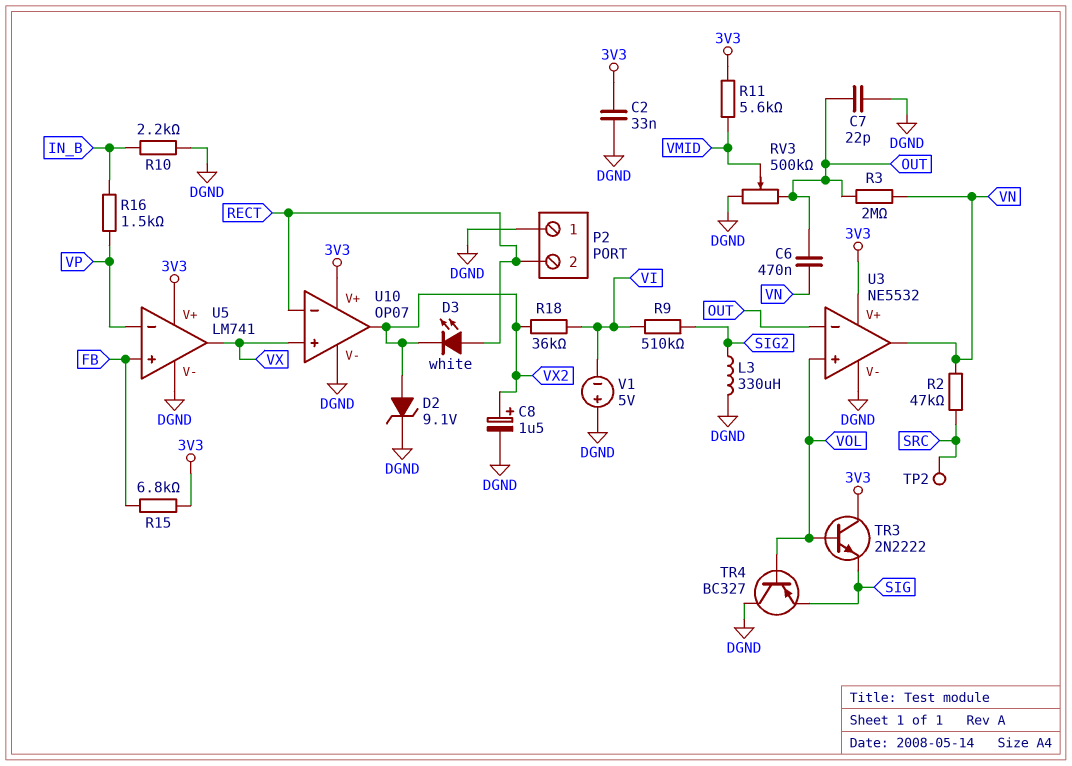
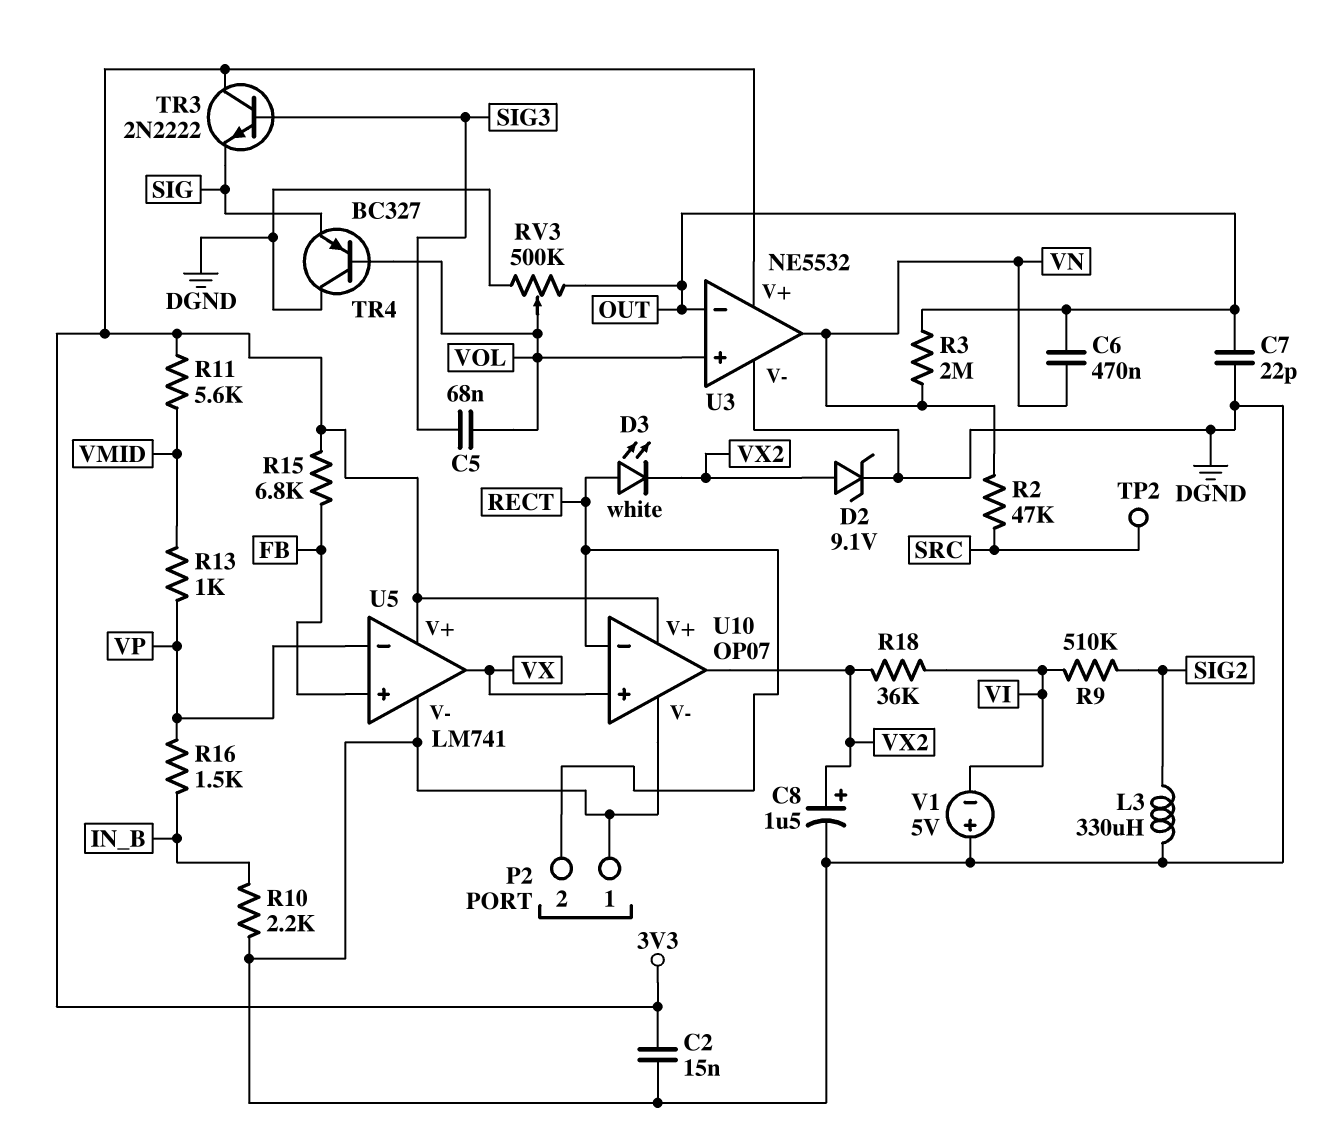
C2: 33nF (3V3, DGND) -> 15nF (3V3, DGND)
C5: none -> 68nF (SIG3, VOL)
R13: none -> 1k (VMID, VP)
RV3: 500k (DGND, OUT, wiper VMID) -> 500k (DGND, OUT, wiper VOL)
TR3: NPN 2N2222 (B VOL, C 3V3, E SIG) -> NPN 2N2222 (B SIG3, C 3V3, E SIG)

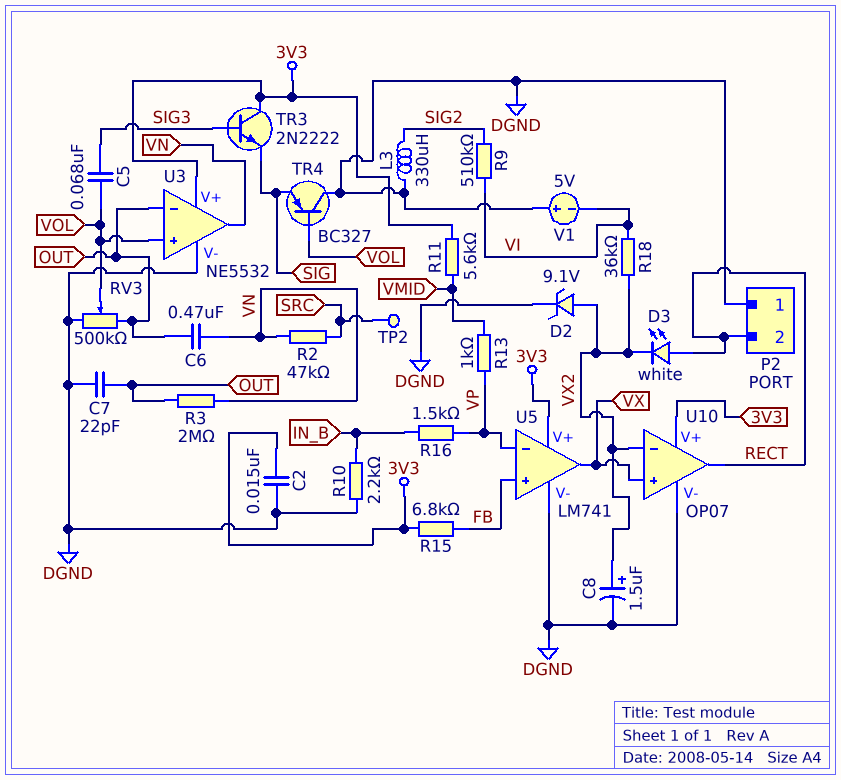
U10 pin in-: RECT -> VX2
U10 pin out: VX2 -> RECT

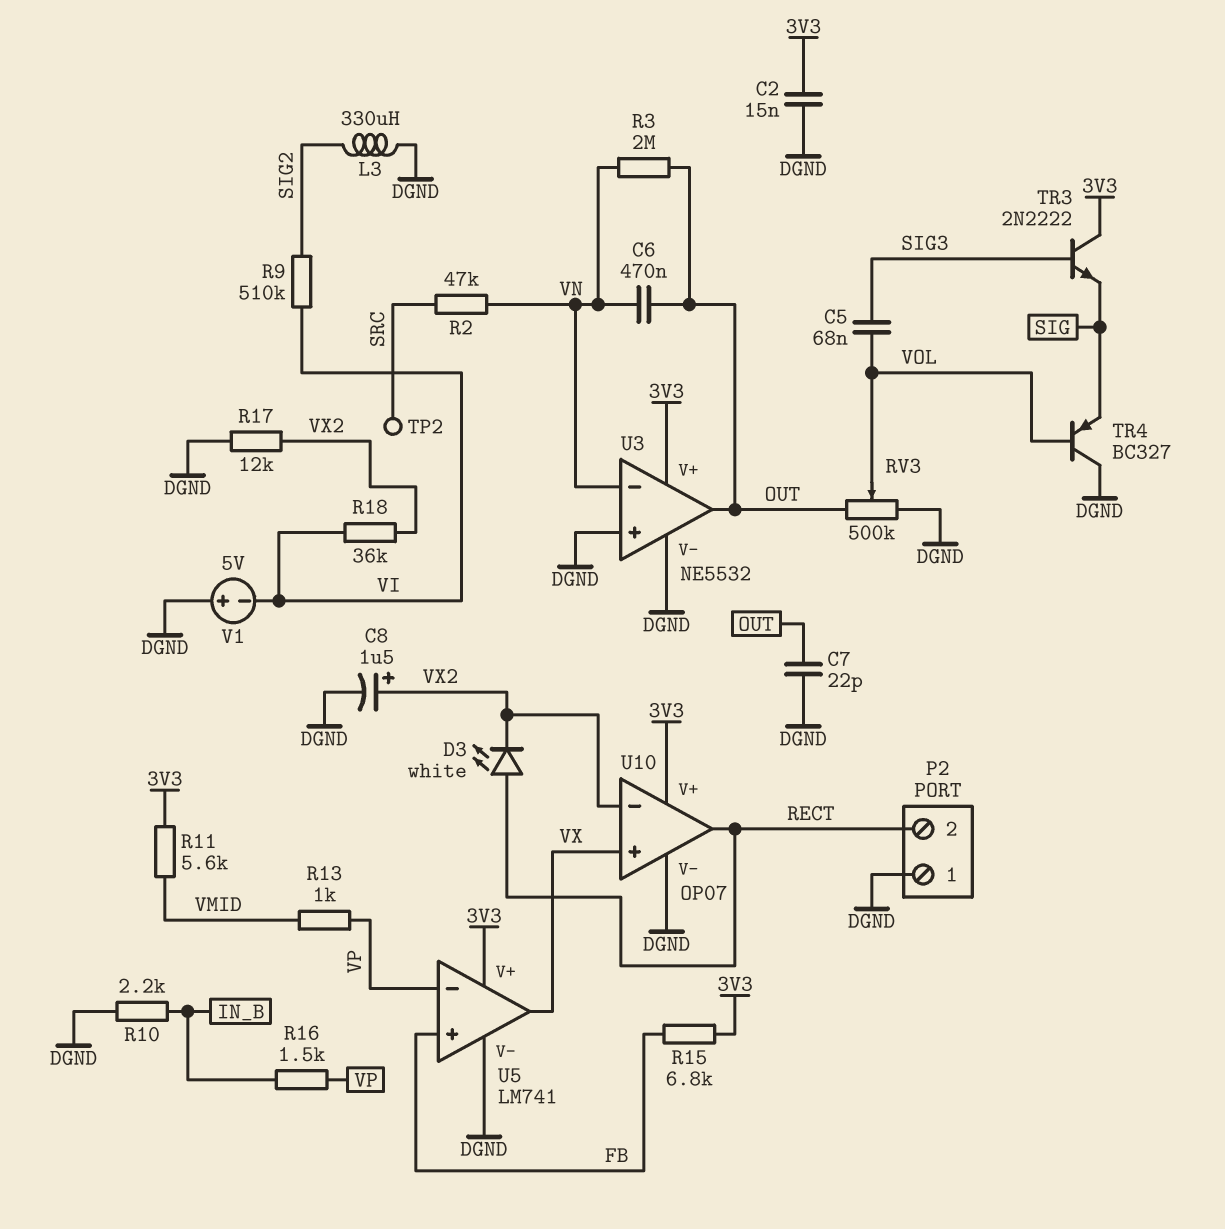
D2: zener 9.1V (A VX2, K DGND) -> none
R17: none -> 12k (DGND, VX2)
U3 pin in+: VOL -> DGND
U3 pin in-: OUT -> VN
U3 pin out: VN -> OUT

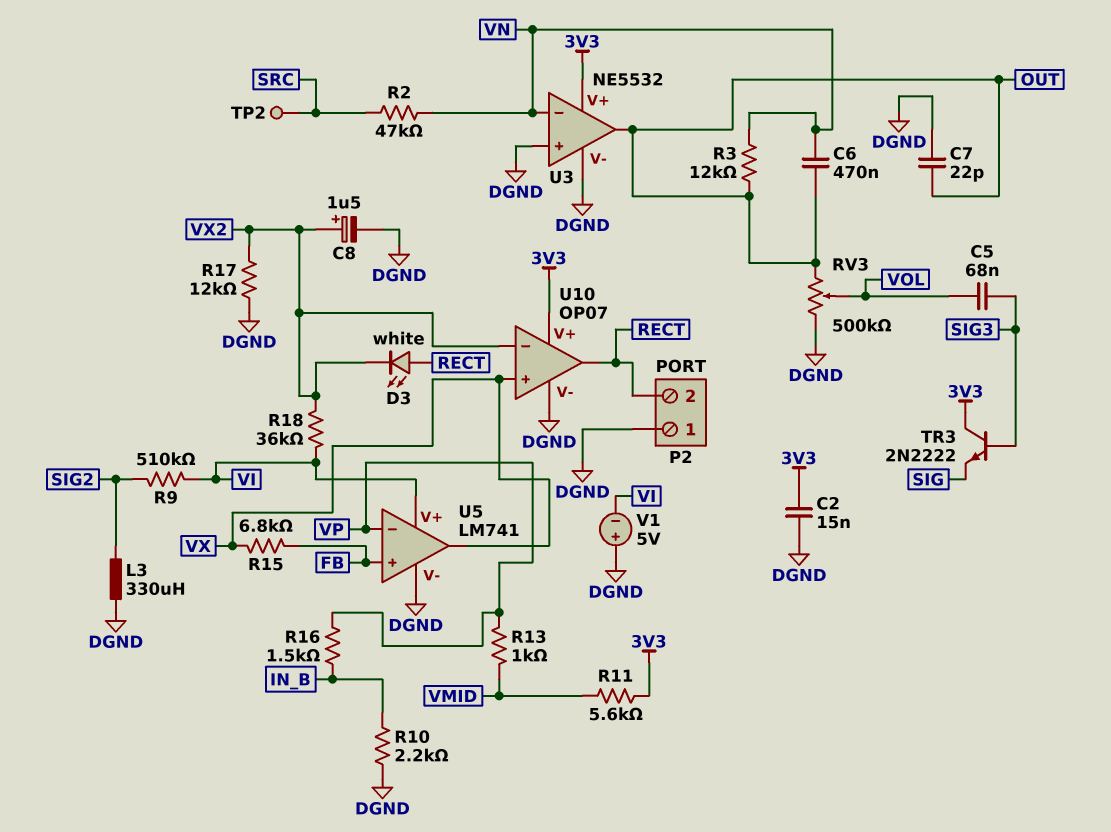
R3: 2M (OUT, VN) -> 12k (OUT, VN)
R15: 6.8k (3V3, FB) -> 6.8k (FB, VX)
TR4: PNP BC327 (B VOL, C DGND, E SIG) -> none
U5 pin V+: 3V3 -> VI

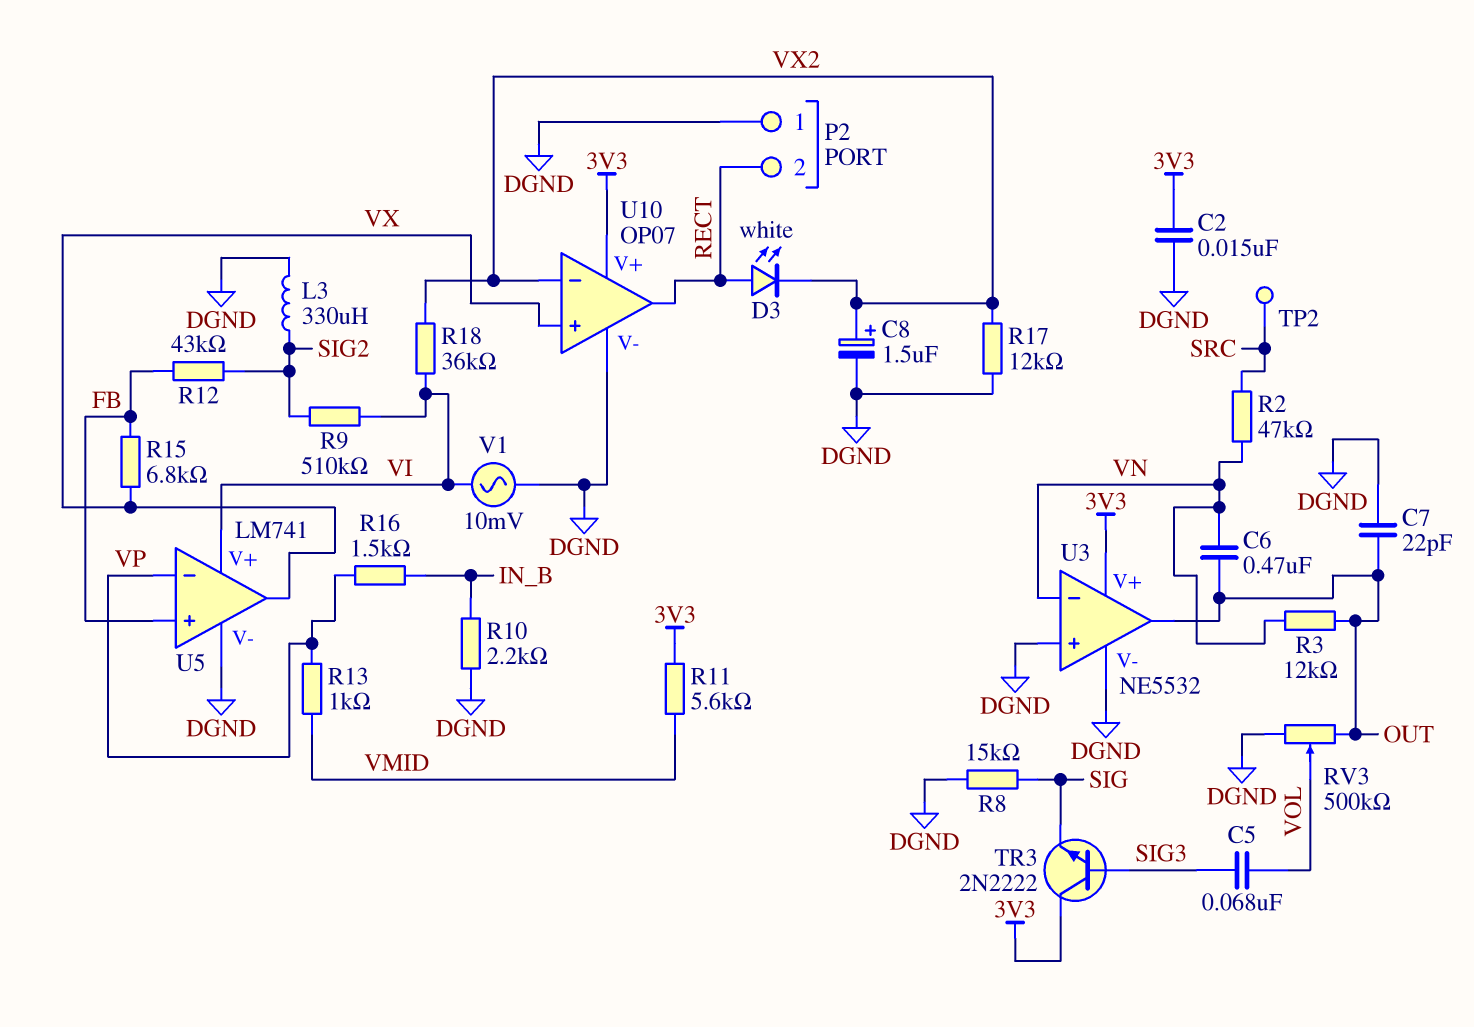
R8: none -> 15k (DGND, SIG)
R12: none -> 43k (FB, SIG2)
V1: 5V (plus DGND, minus VI) -> AC 10mV (DGND, VI)

